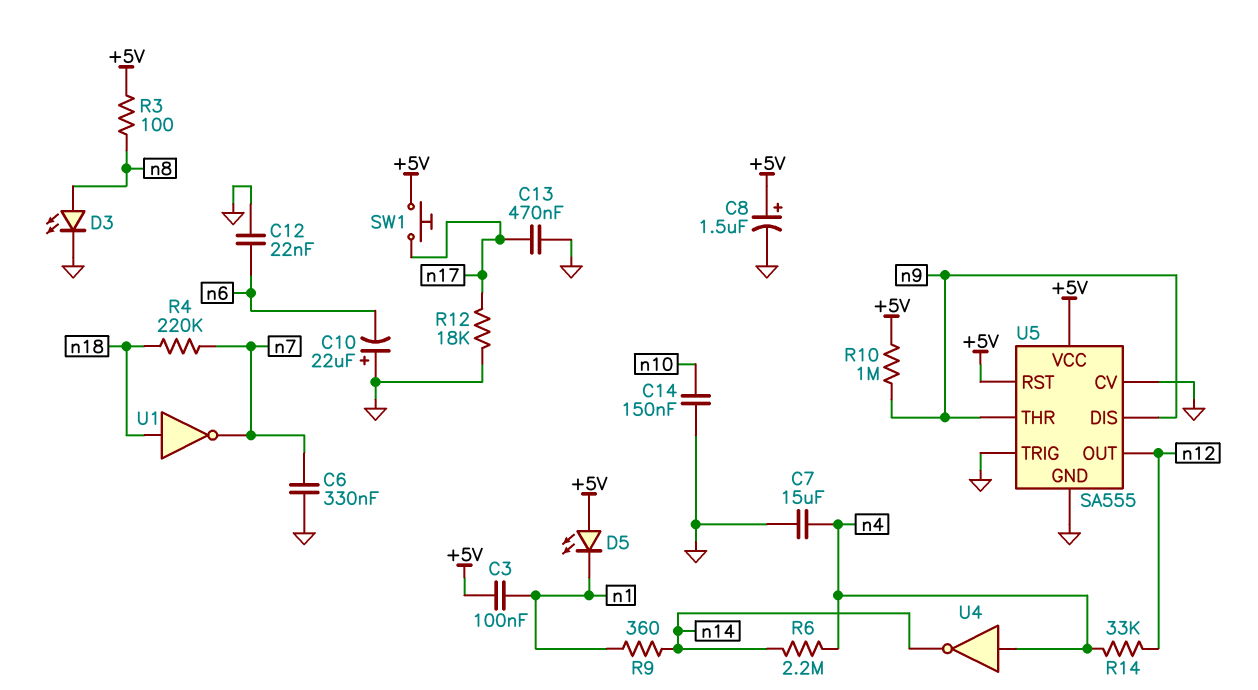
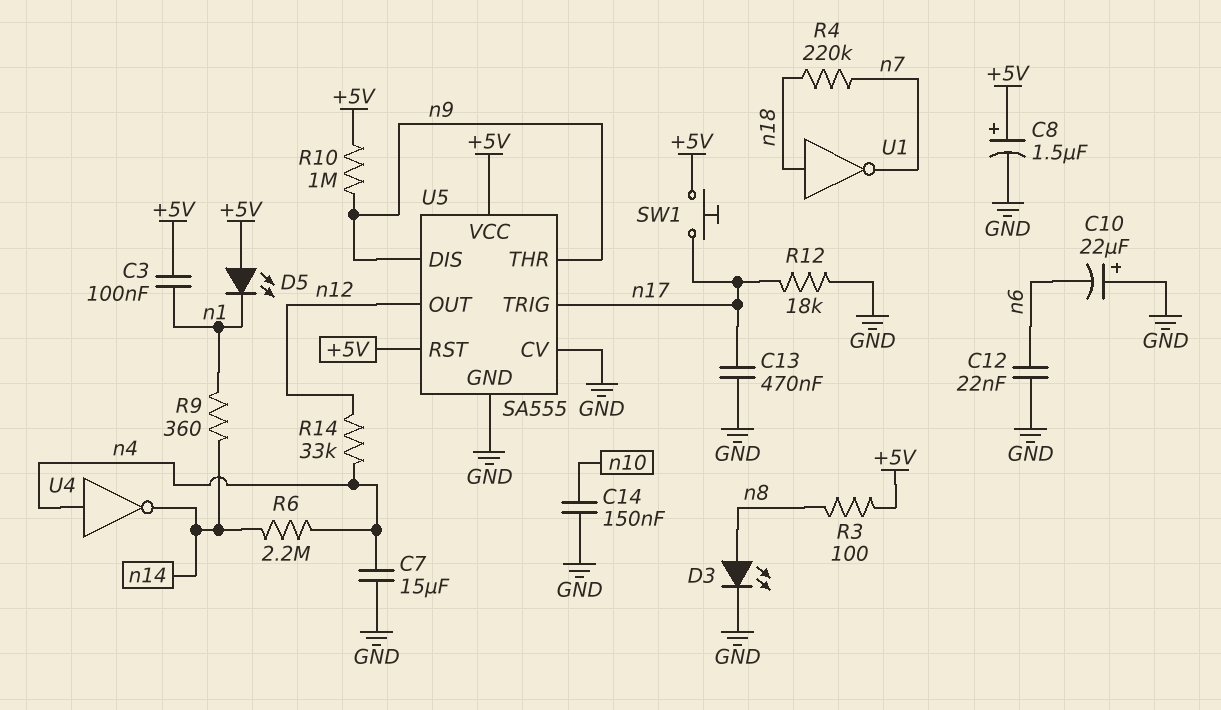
C6: 330nF (GND, n7) -> none
U5 pin TRIG: GND -> n17

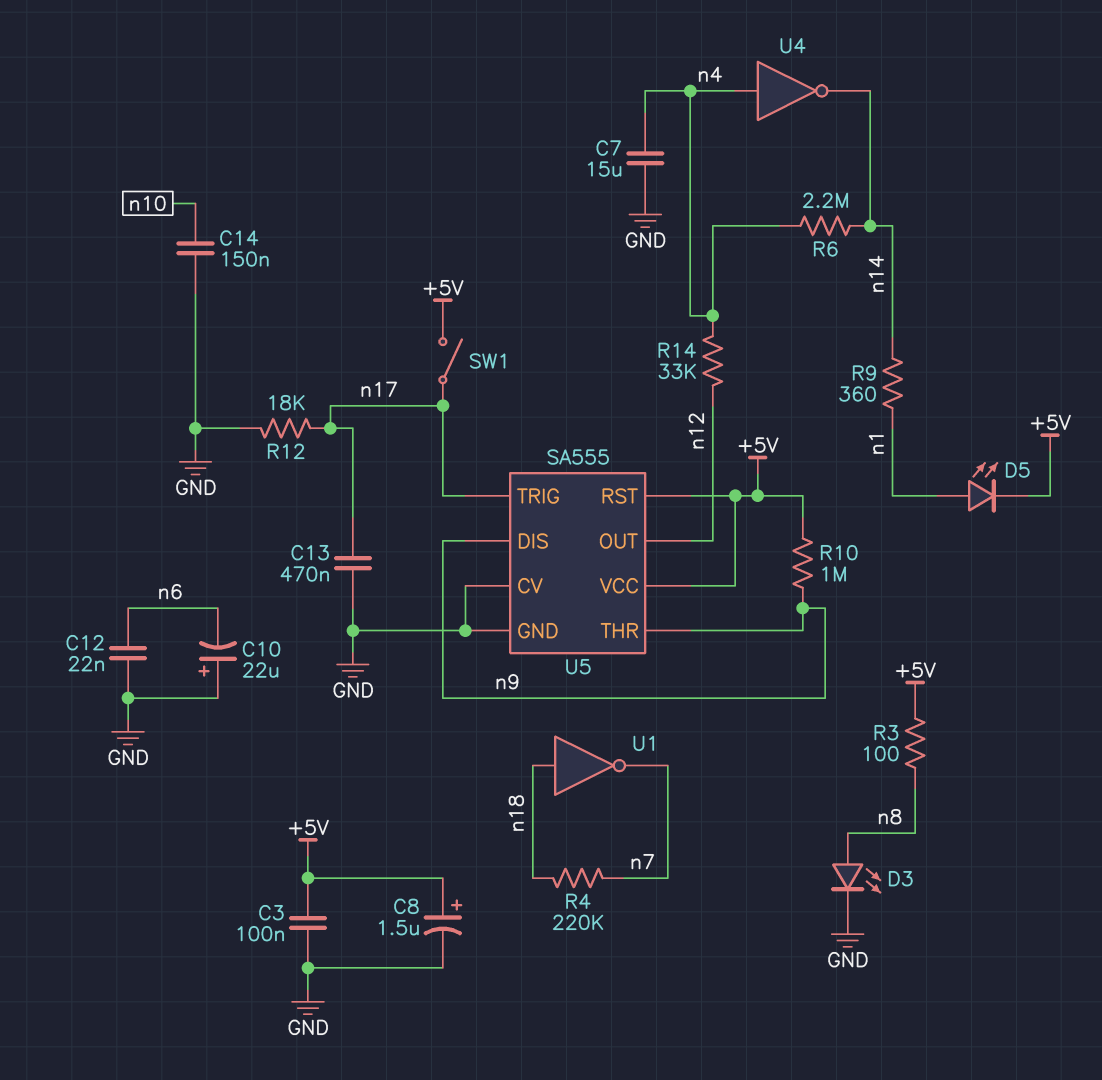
C3: 100nF (+5V, n1) -> 100nF (+5V, GND)
D5: LED (A +5V, K n1) -> LED (A n1, K +5V)
SW1: button (+5V, n17) -> switch (+5V, n17)

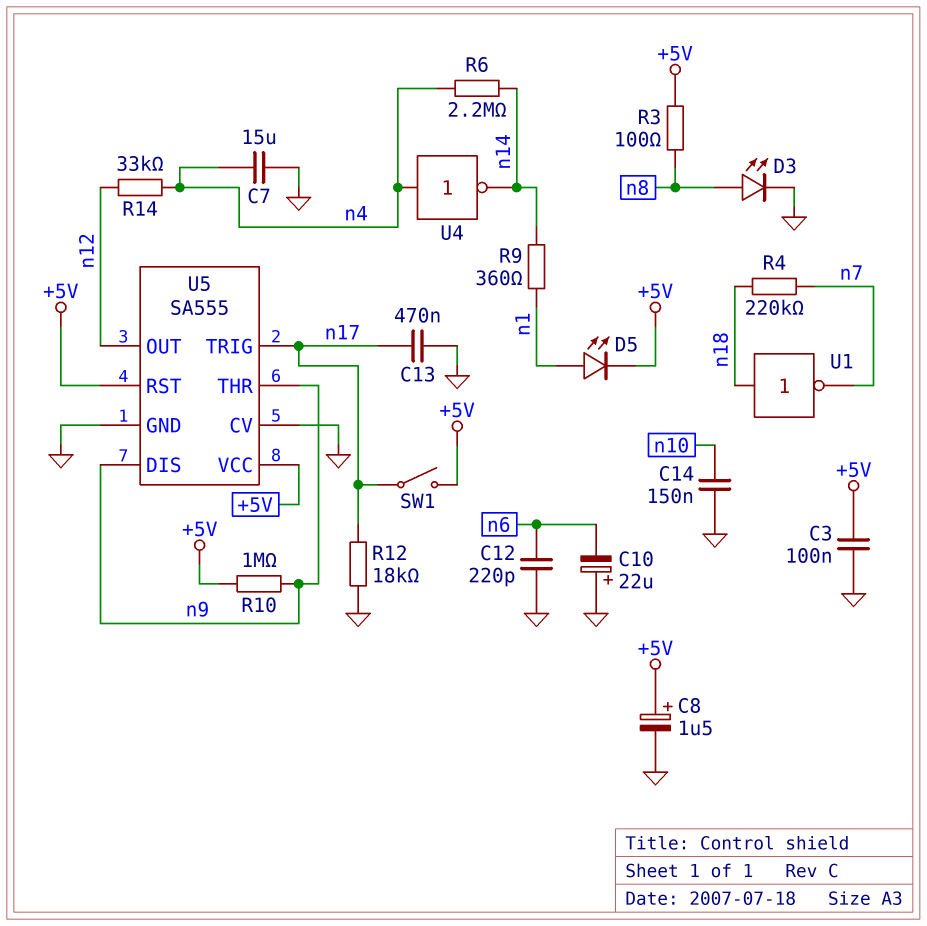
C12: 22nF (GND, n6) -> 220pF (GND, n6)

